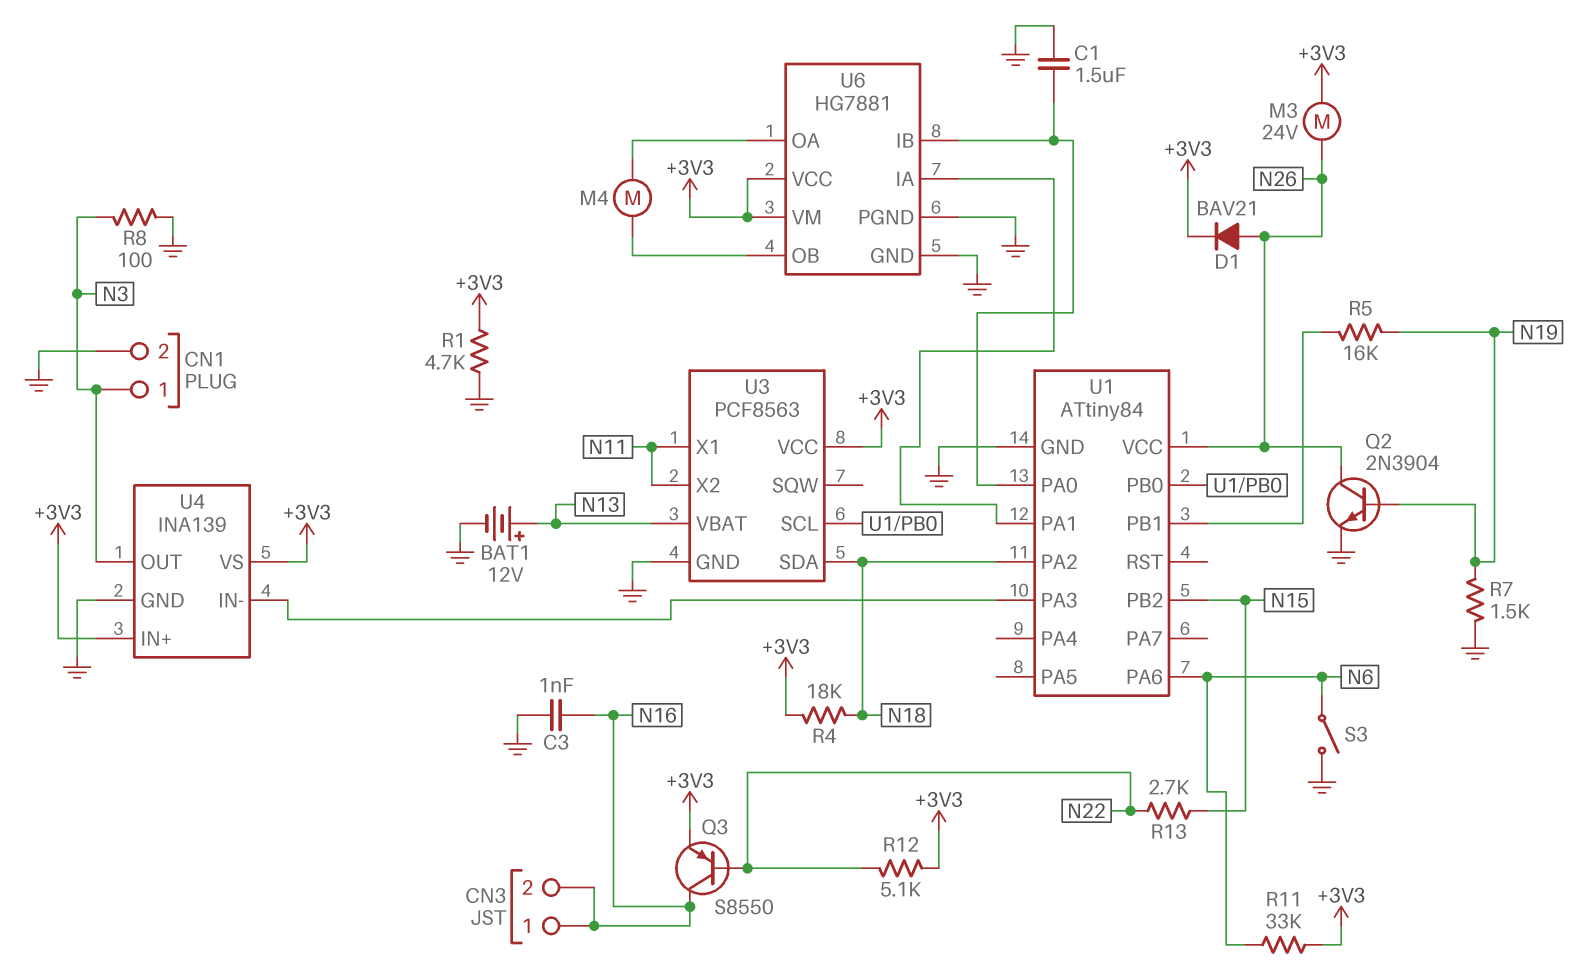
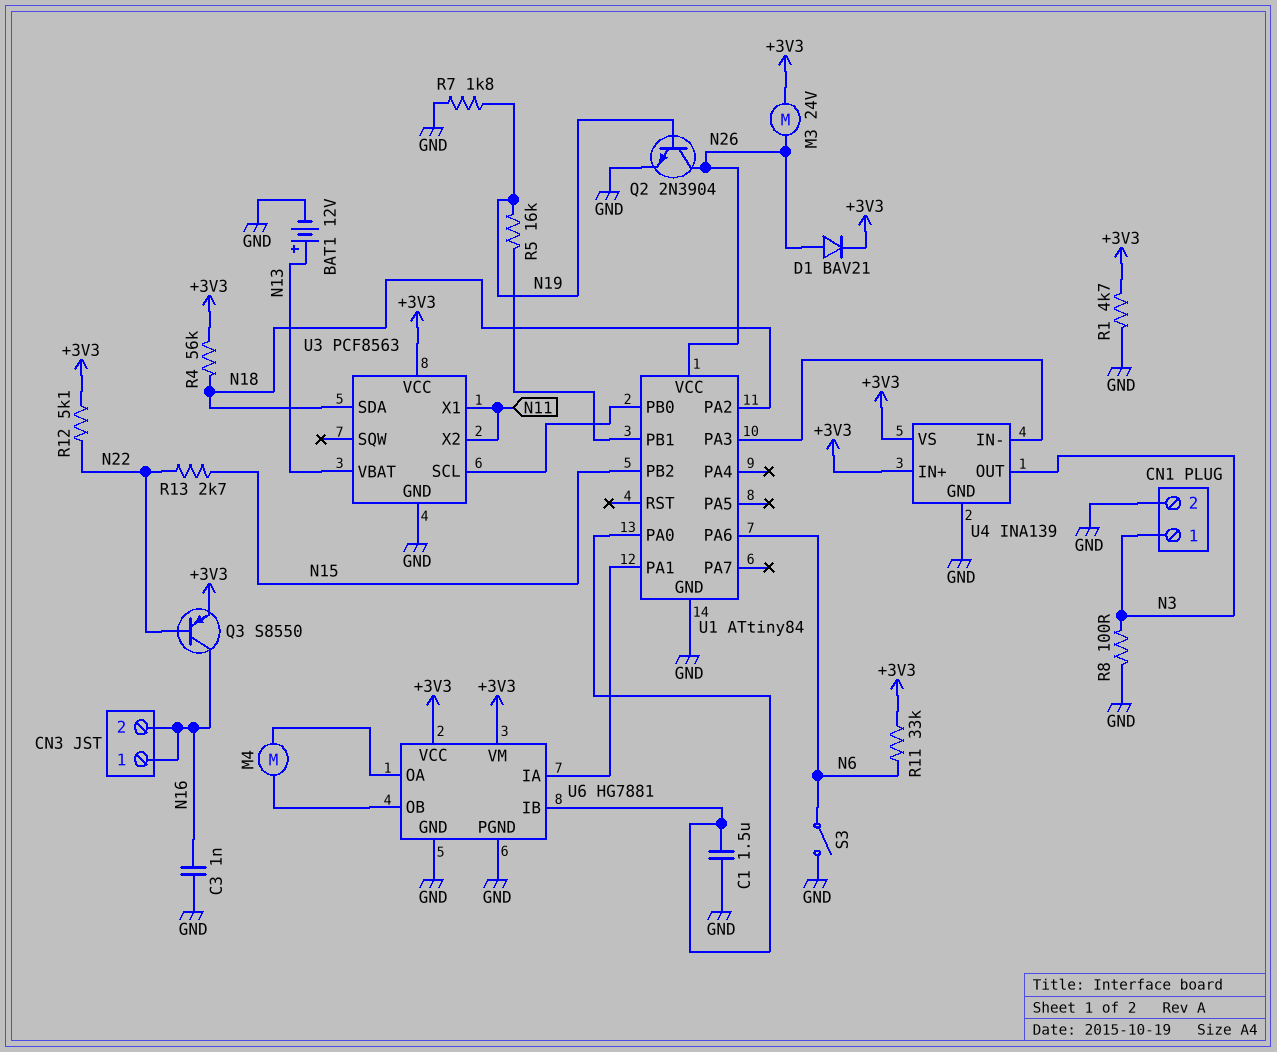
R4: 18k (+3V3, N18) -> 56k (+3V3, N18)
R7: 1.5k (GND, N19) -> 1.8k (GND, N19)

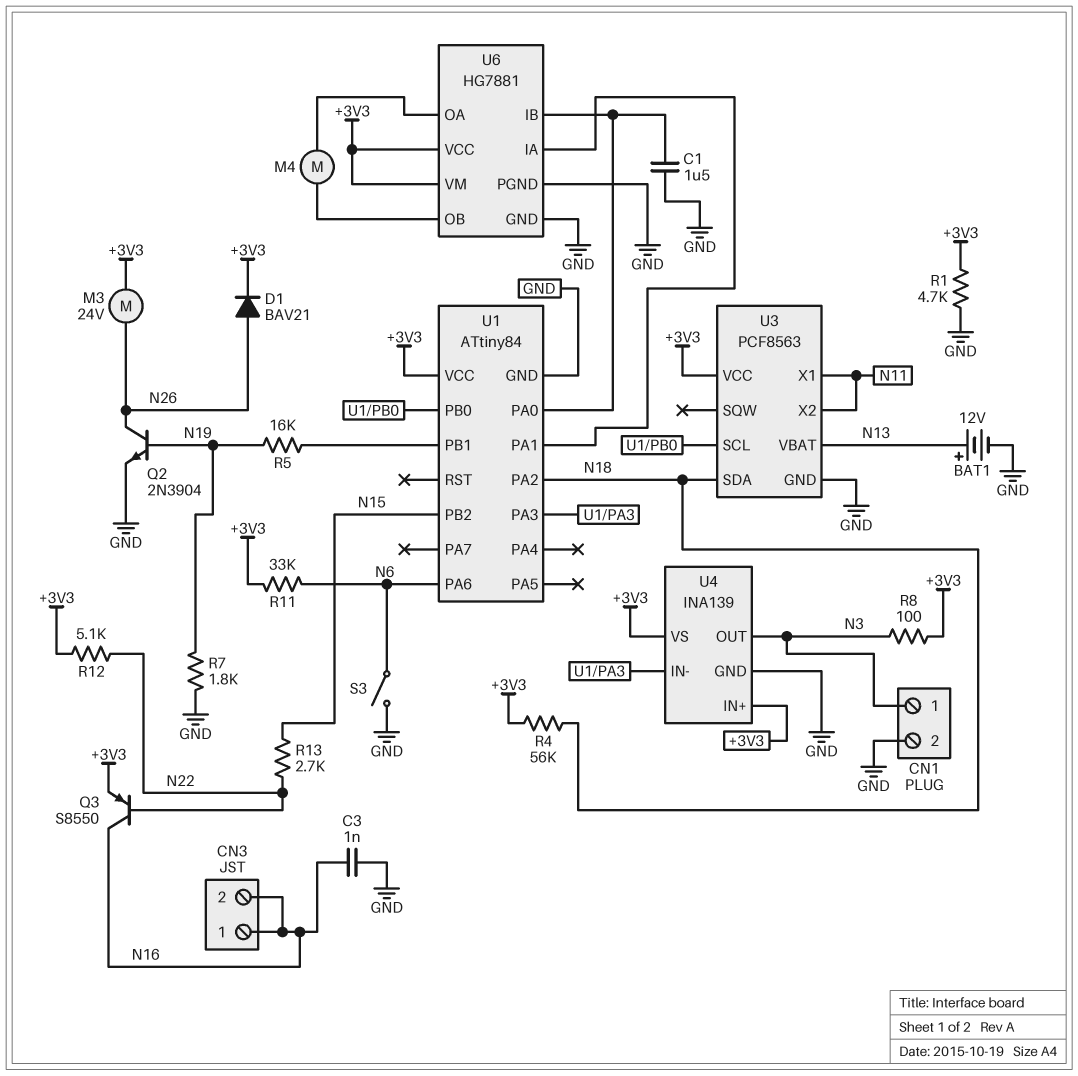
R8: 100 (GND, N3) -> 100 (+3V3, N3)
U1 pin VCC: N26 -> +3V3

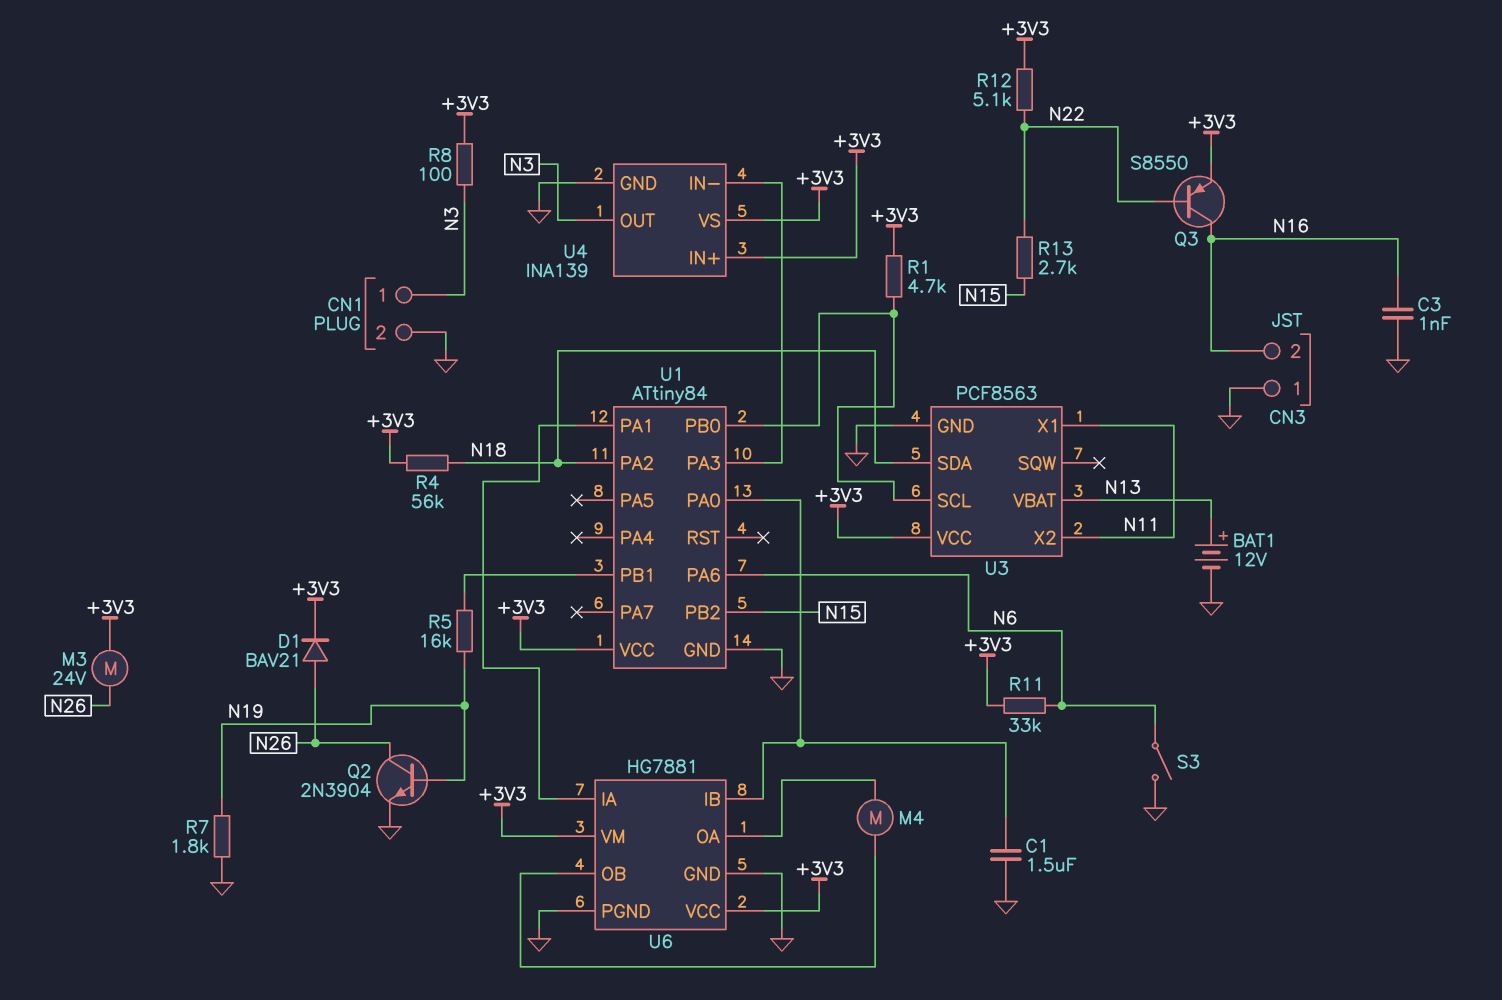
CN3 pin 1: N16 -> GND
R1: 4.7k (+3V3, GND) -> 4.7k (+3V3, U1/PB0)

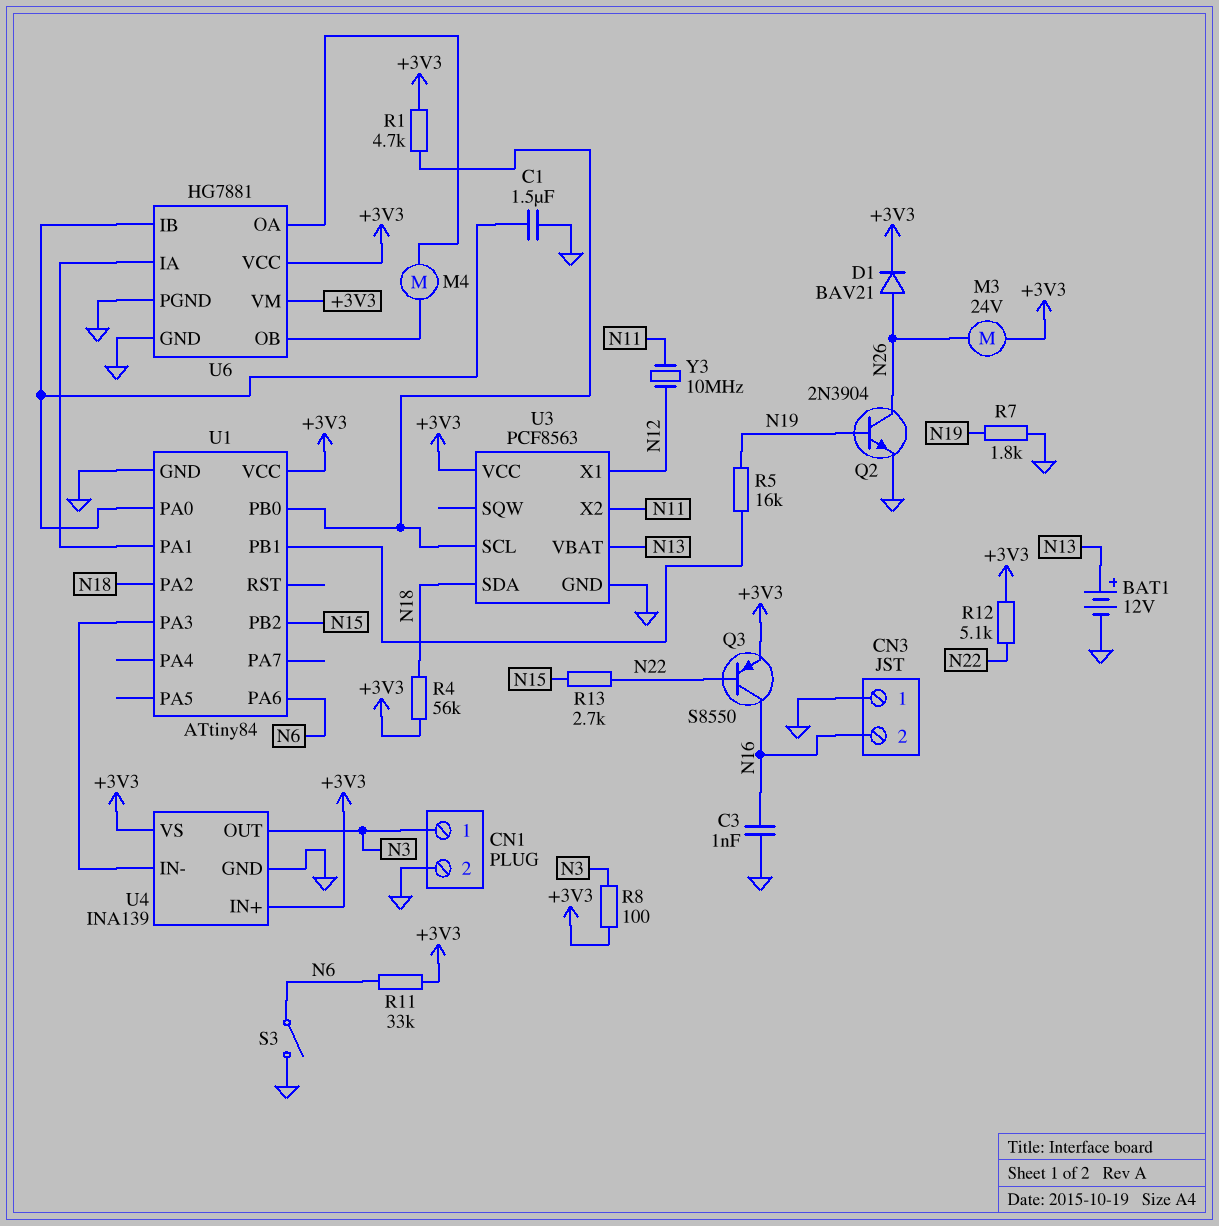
U3 pin X1: N11 -> N12
Y3: none -> 10MHz (N11, N12)

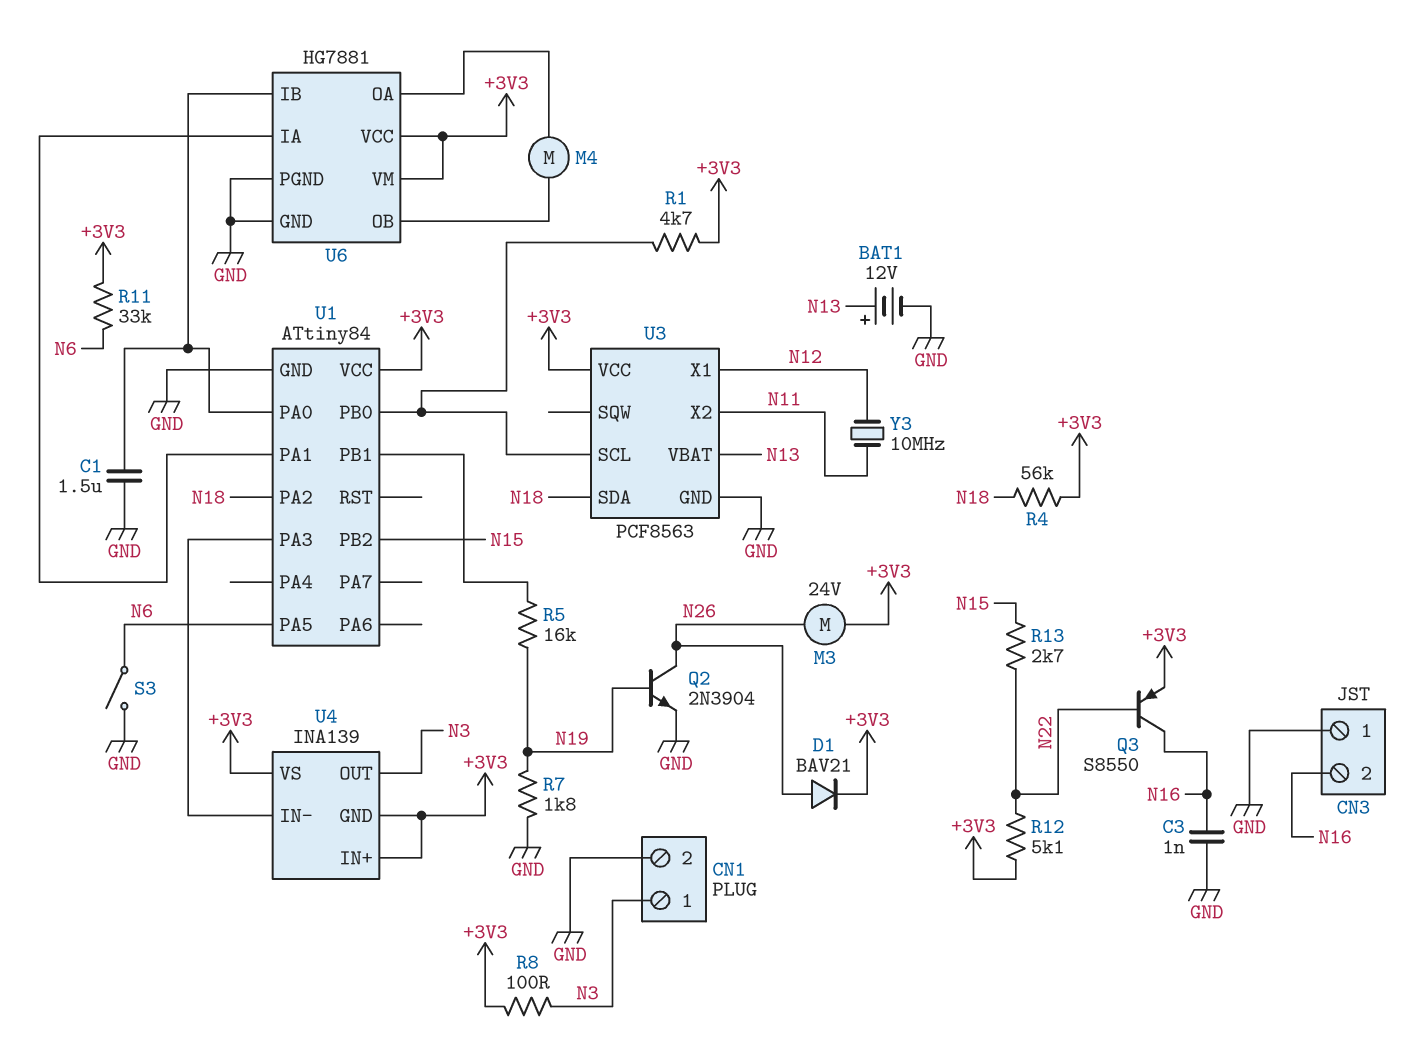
U1 pin PA5: none -> N6
U1 pin PA6: N6 -> none
U4 pin GND: GND -> +3V3

